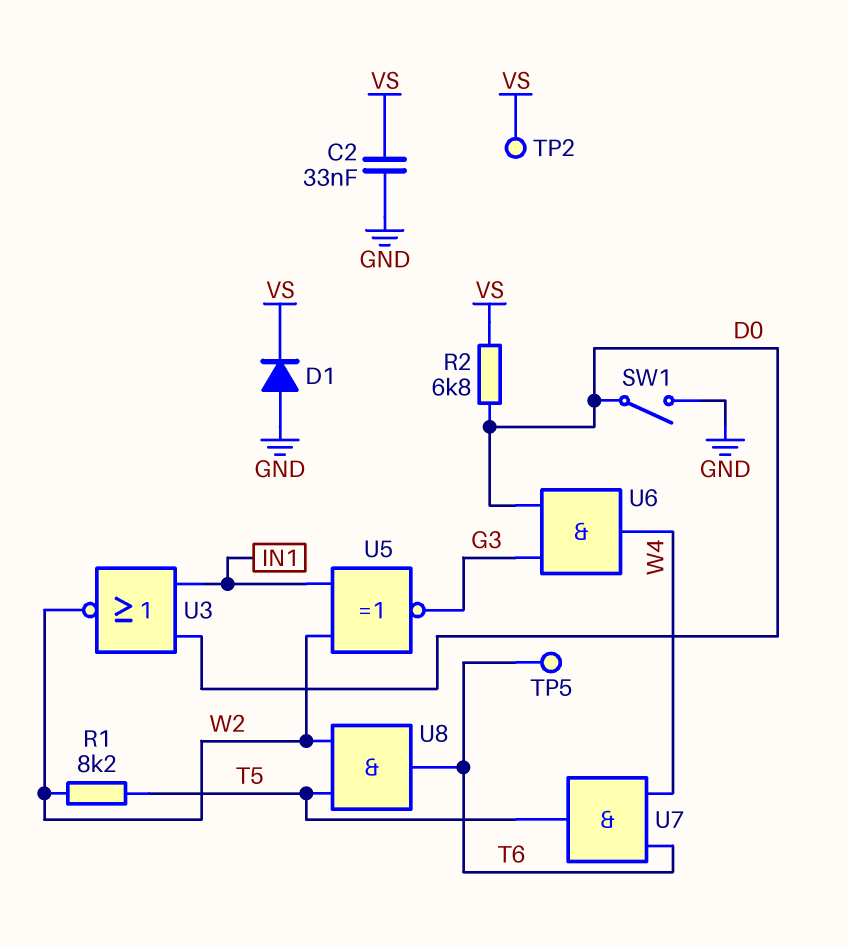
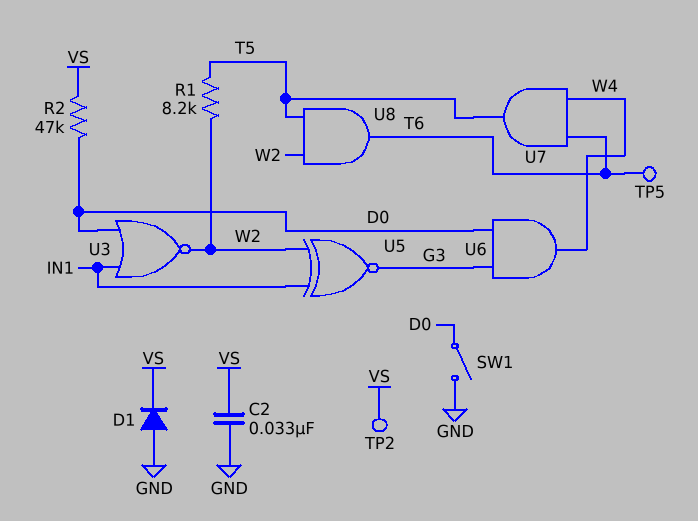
R2: 6.8k (D0, VS) -> 47k (D0, VS)

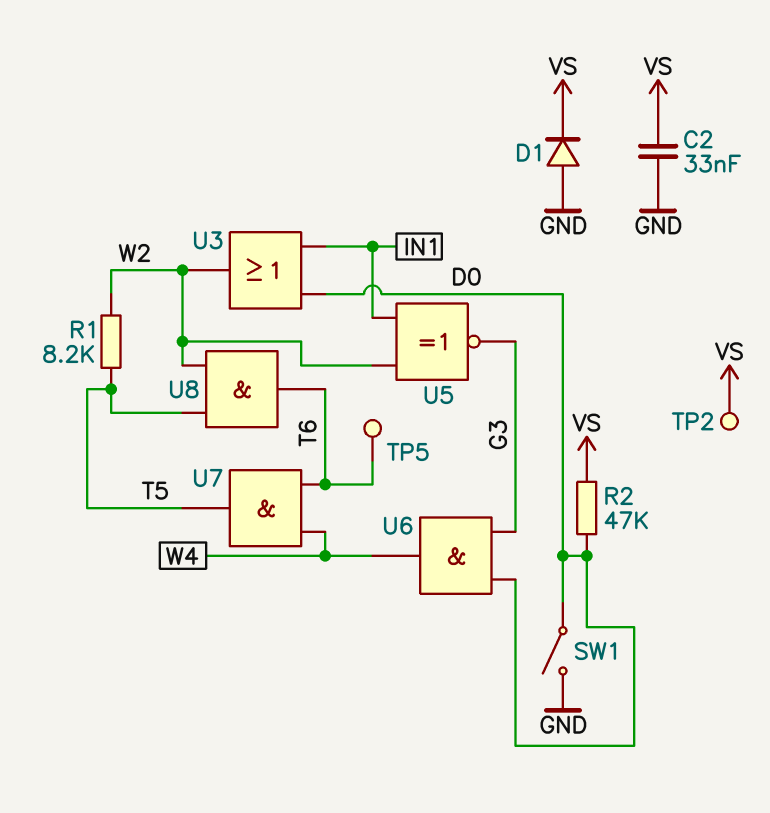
U3: NOR (in D0, in IN1, out W2) -> OR (in D0, in IN1, out W2)

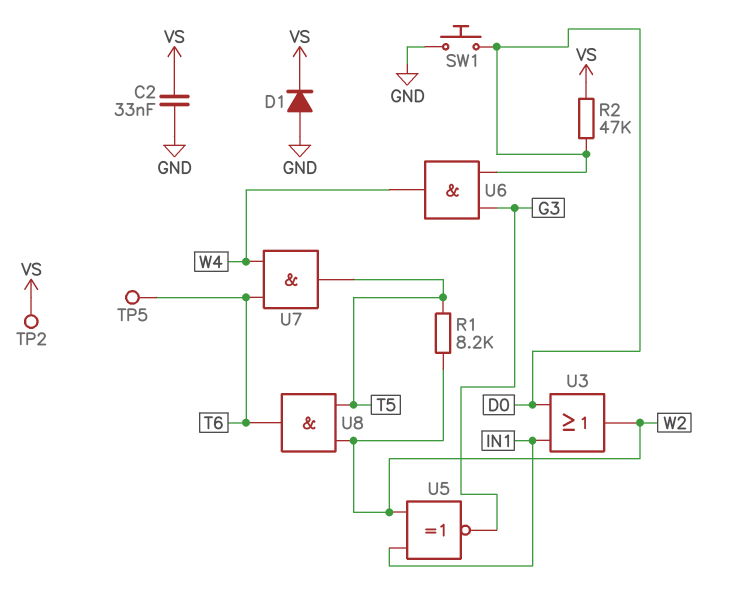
SW1: switch (D0, GND) -> button (D0, GND)

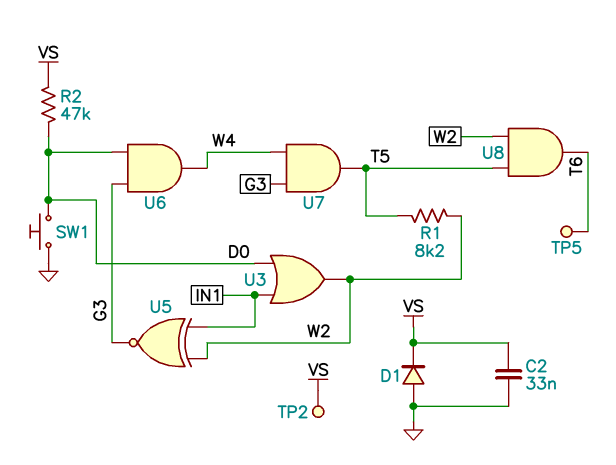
U7: AND (in T6, in W4, out T5) -> AND (in G3, in W4, out T5)

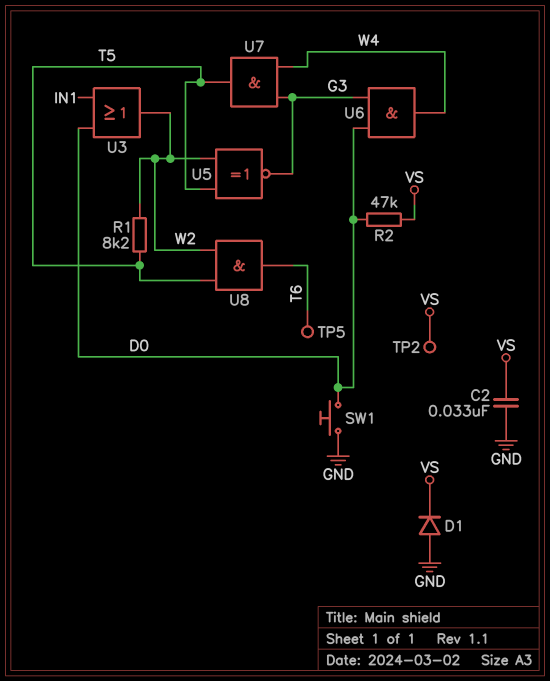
U5: XNOR (in IN1, in W2, out G3) -> XNOR (in T5, in W2, out G3)

